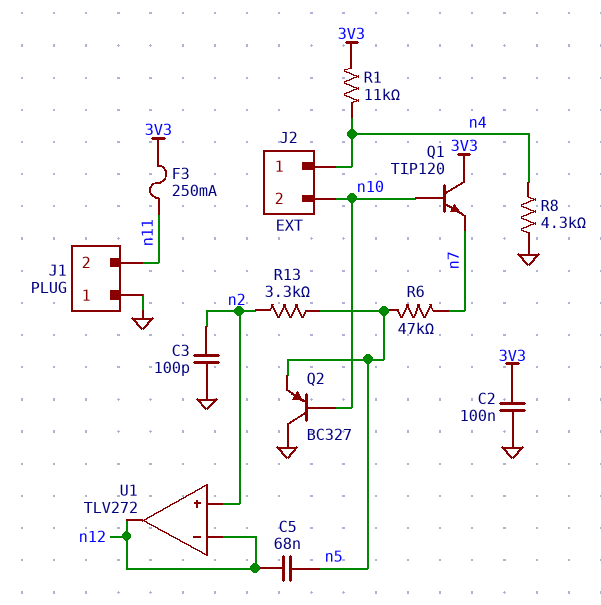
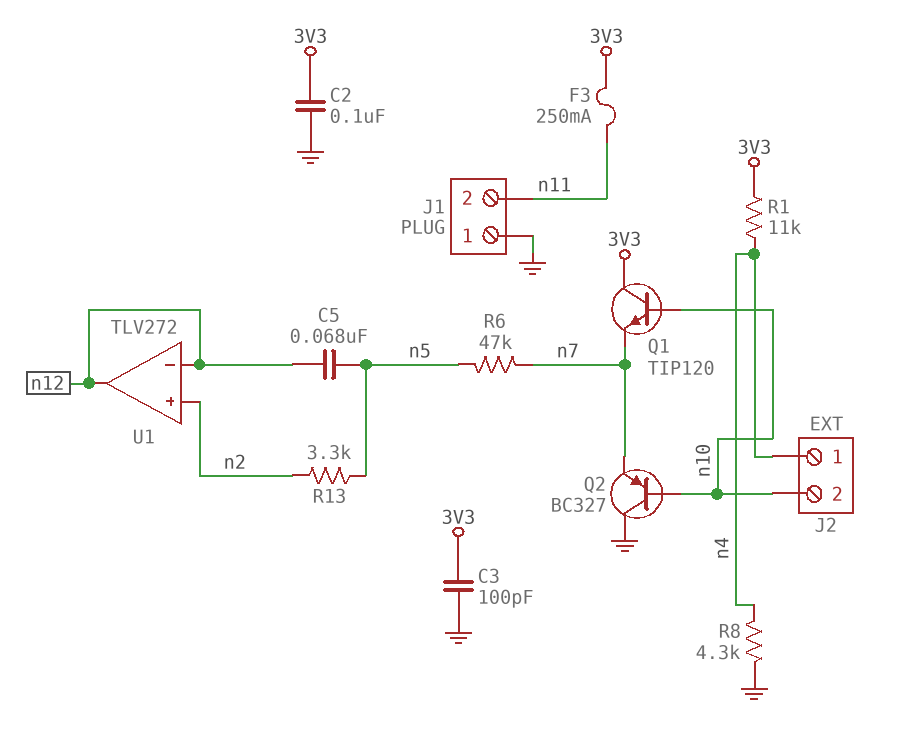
C3: 100pF (GND, n2) -> 100pF (3V3, GND)
Q2: PNP BC327 (B n10, C GND, E n5) -> PNP BC327 (B n10, C GND, E n7)

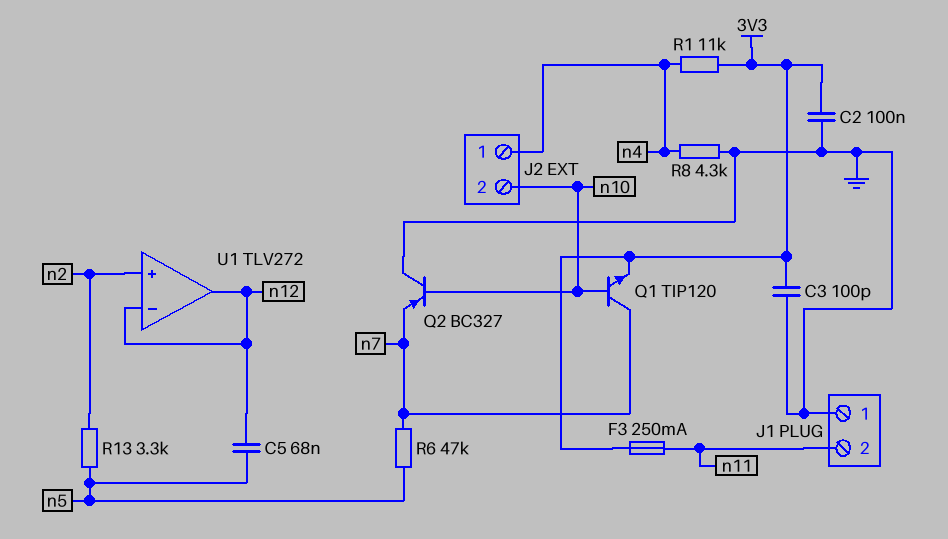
Q1: NPN TIP120 (B n10, C 3V3, E n7) -> NPN TIP120 (B n10, C n7, E 3V3)

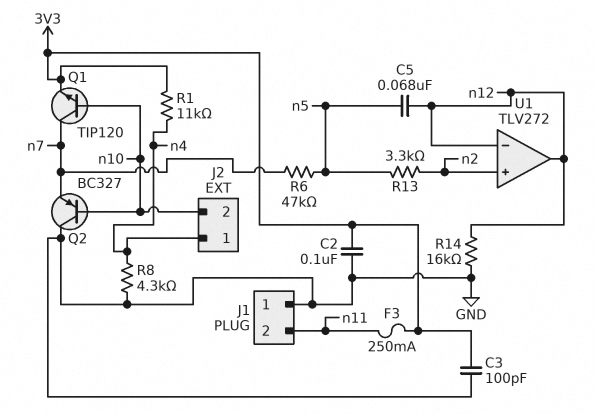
R14: none -> 16k (GND, n12)

